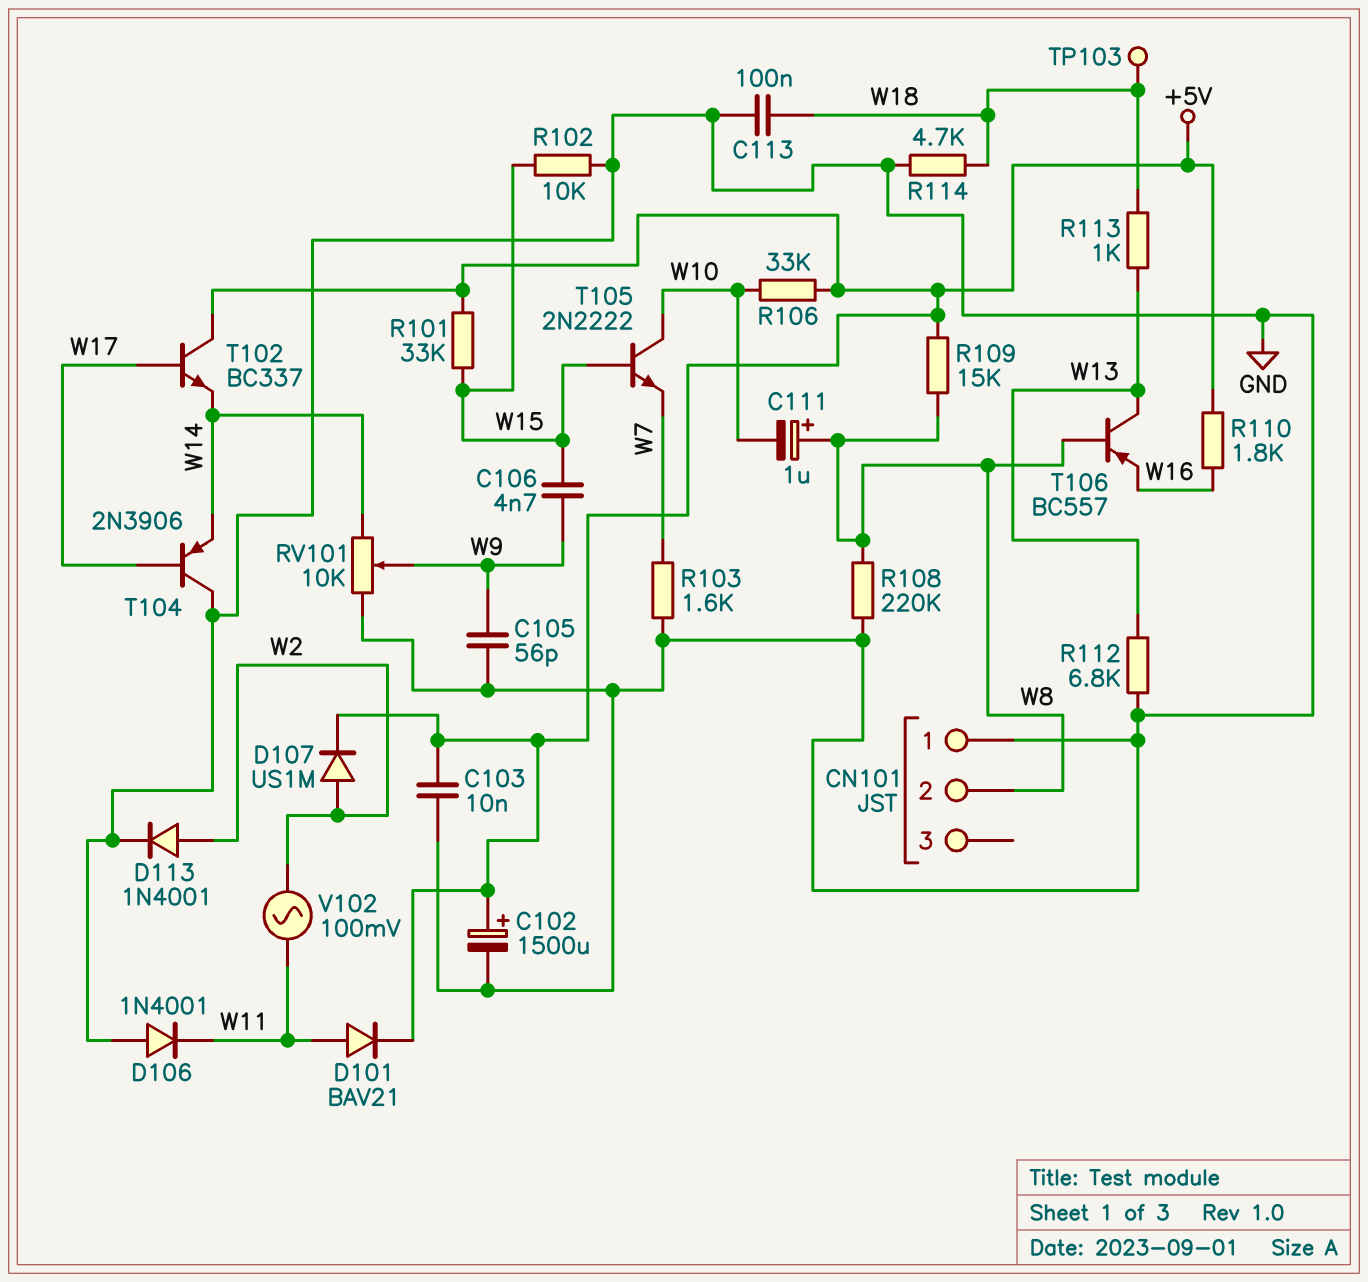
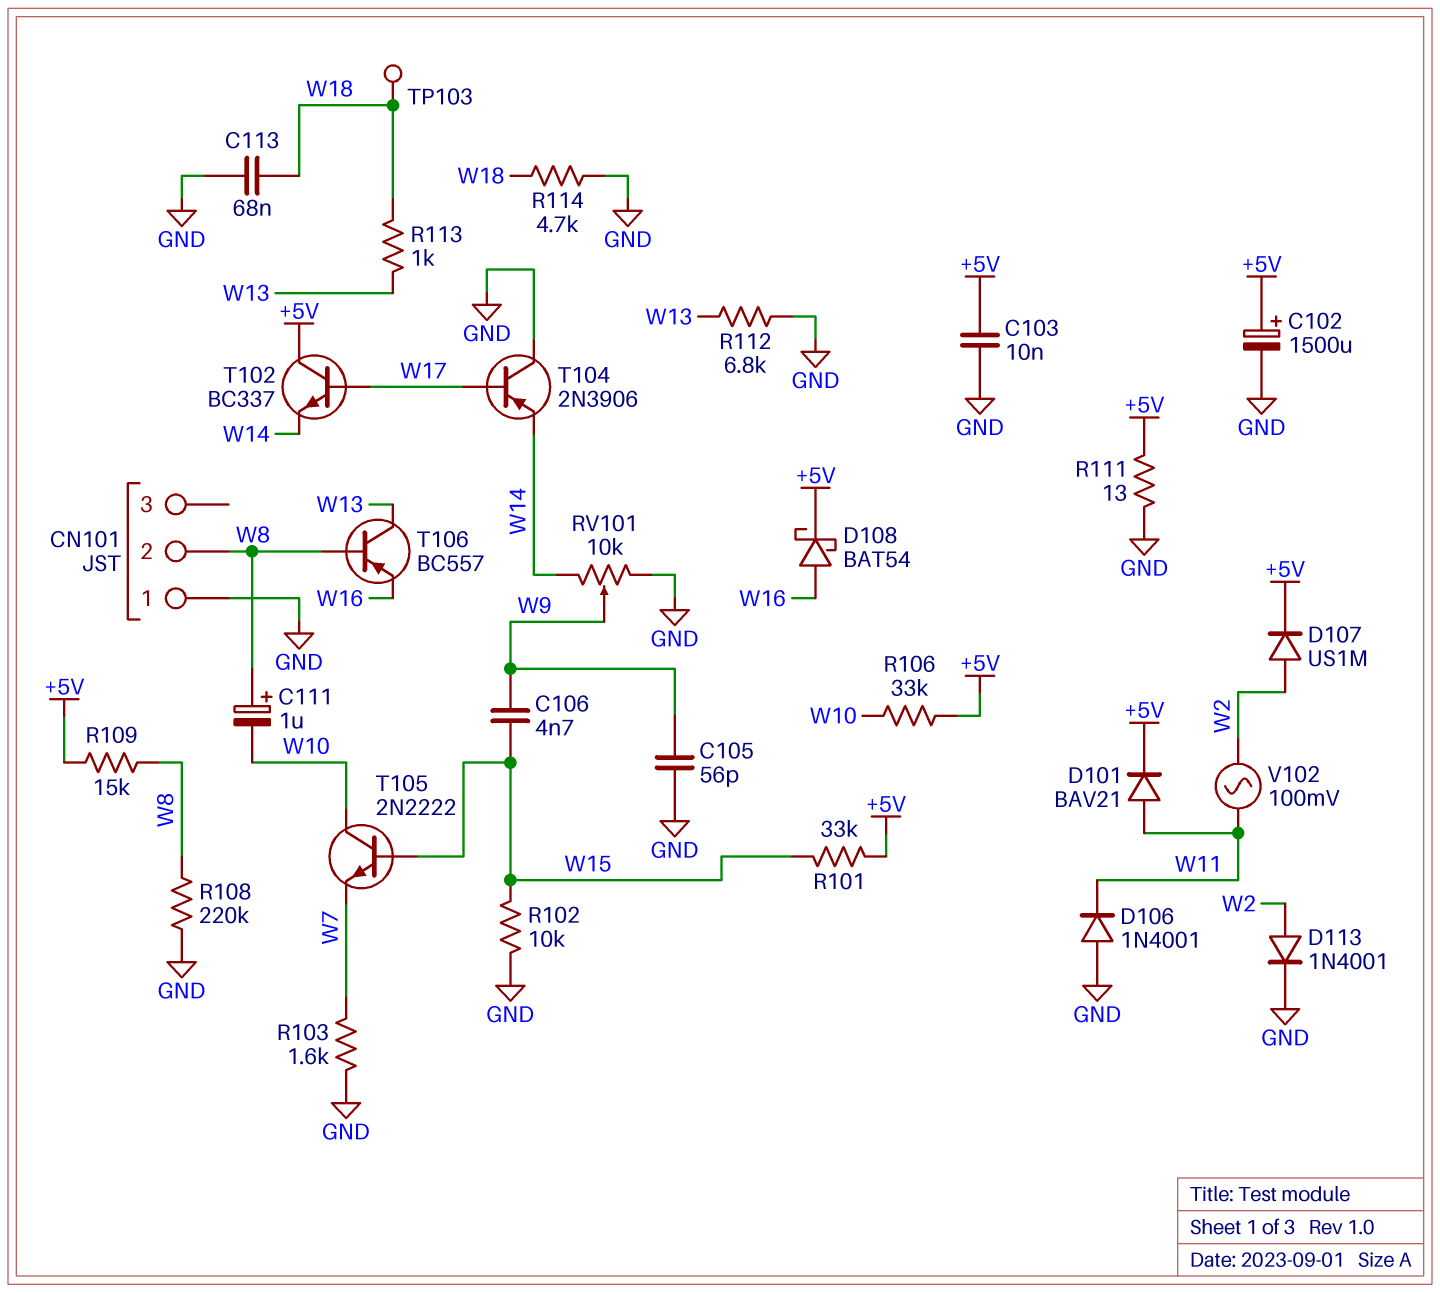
C113: 100nF (GND, W18) -> 68nF (GND, W18)
D108: none -> schottky BAT54 (A W16, K +5V)
R110: 1.8k (+5V, W16) -> none
R111: none -> 13 (+5V, GND)

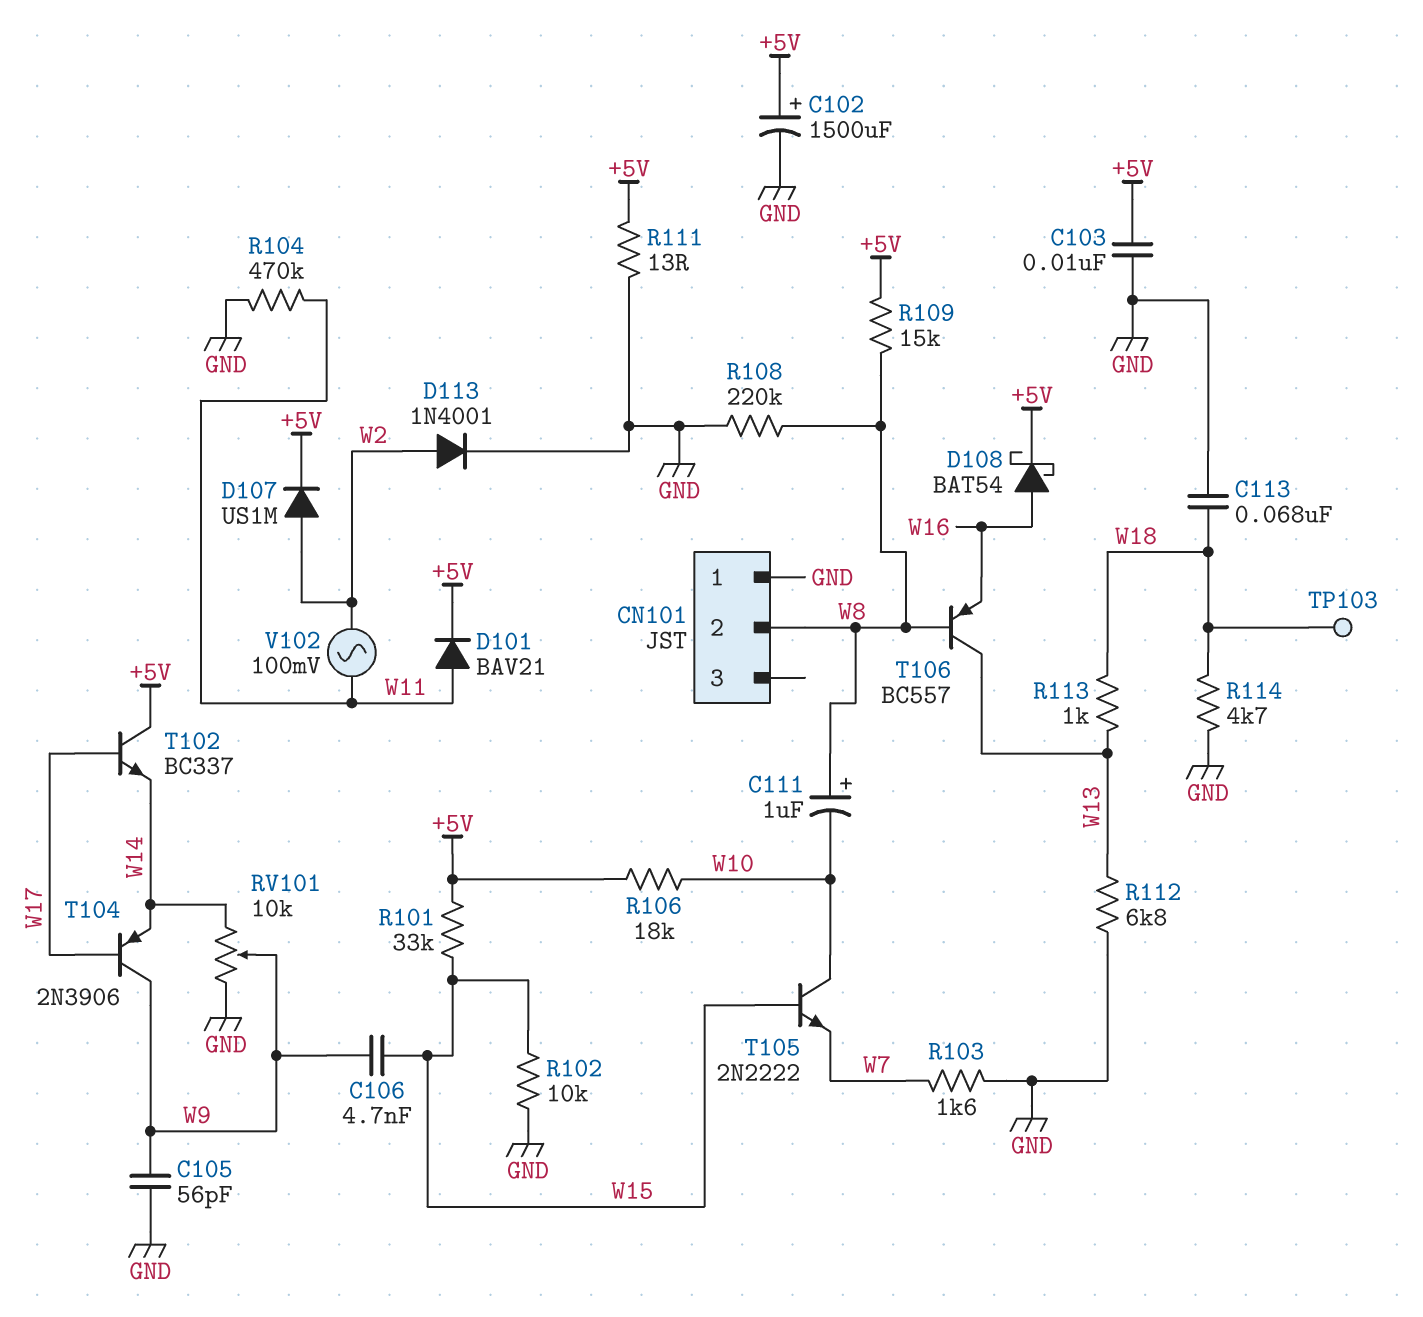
D106: diode 1N4001 (A GND, K W11) -> none
R104: none -> 470k (GND, W11)
R106: 33k (+5V, W10) -> 18k (+5V, W10)
T104: PNP 2N3906 (B W17, C GND, E W14) -> PNP 2N3906 (B W17, C W9, E W14)

